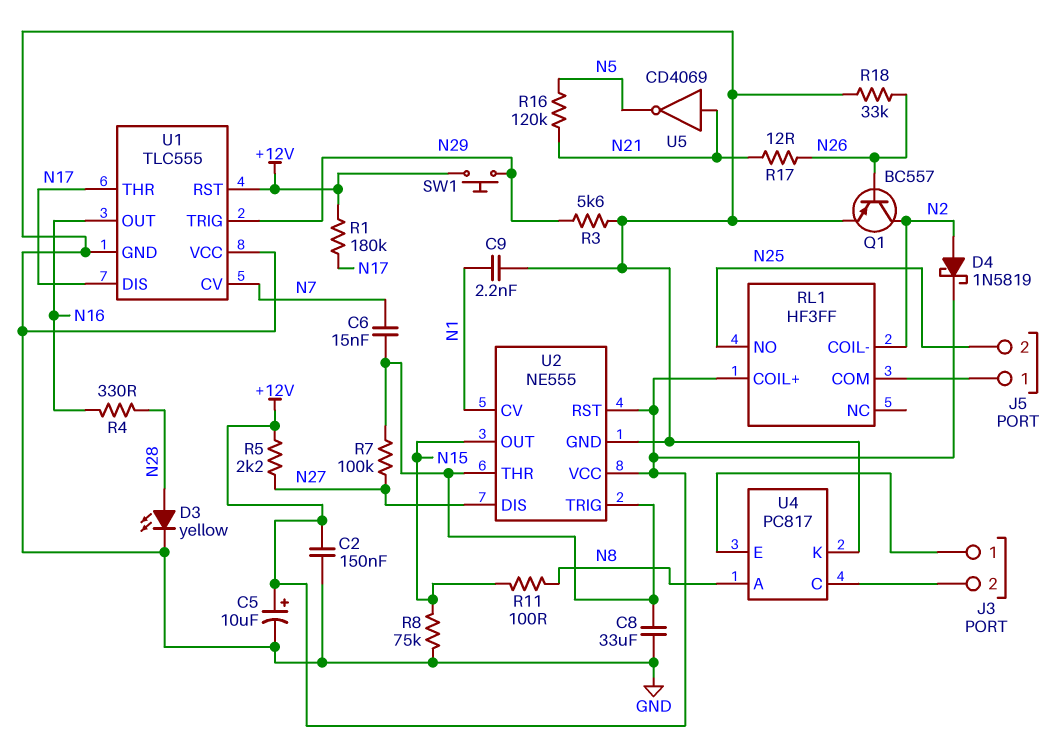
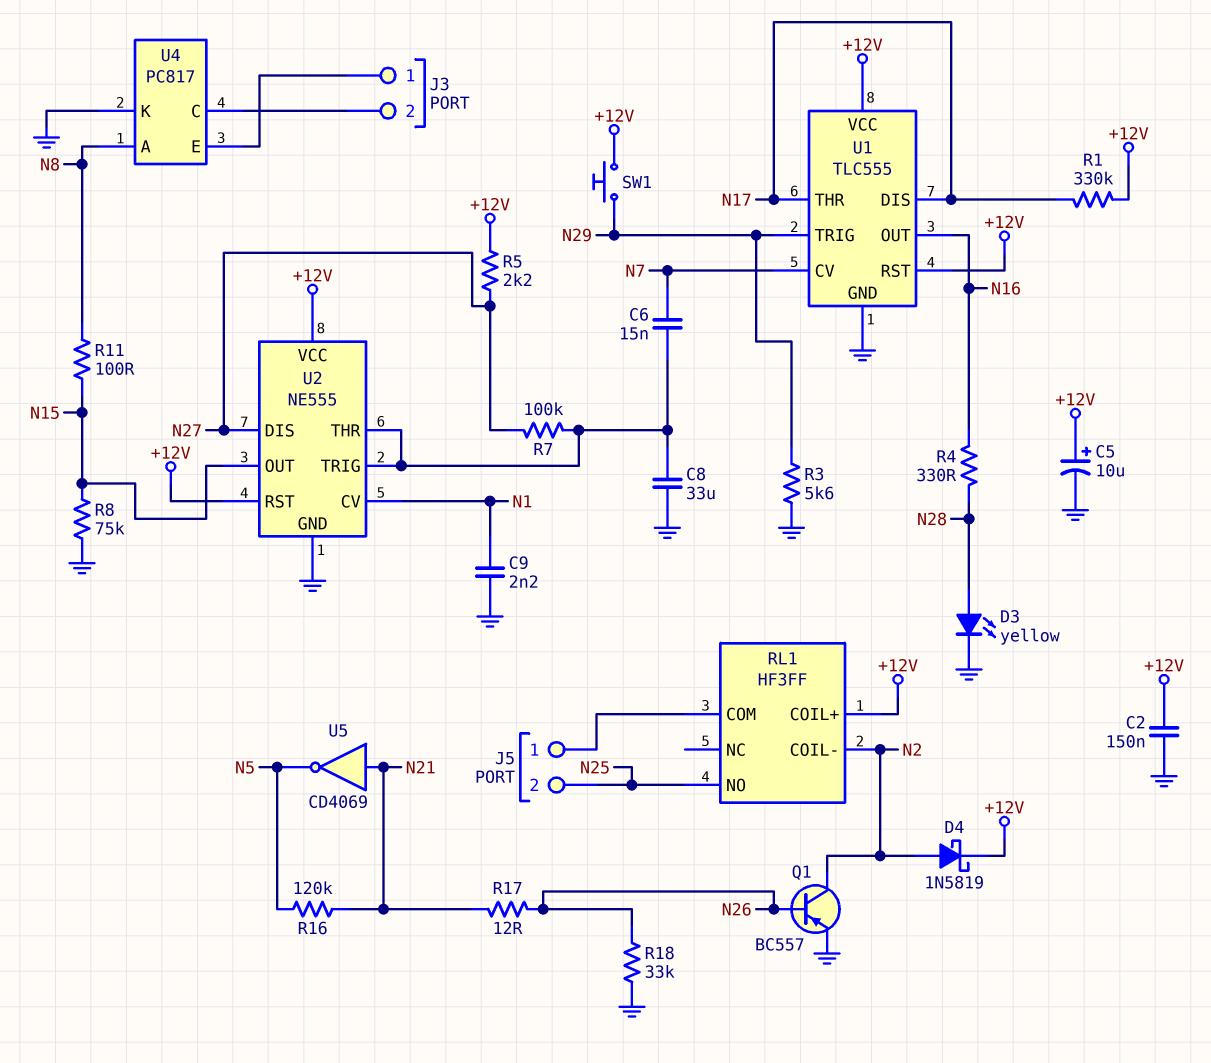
R1: 180k (+12V, N17) -> 330k (+12V, N17)
U1 pin VCC: GND -> +12V

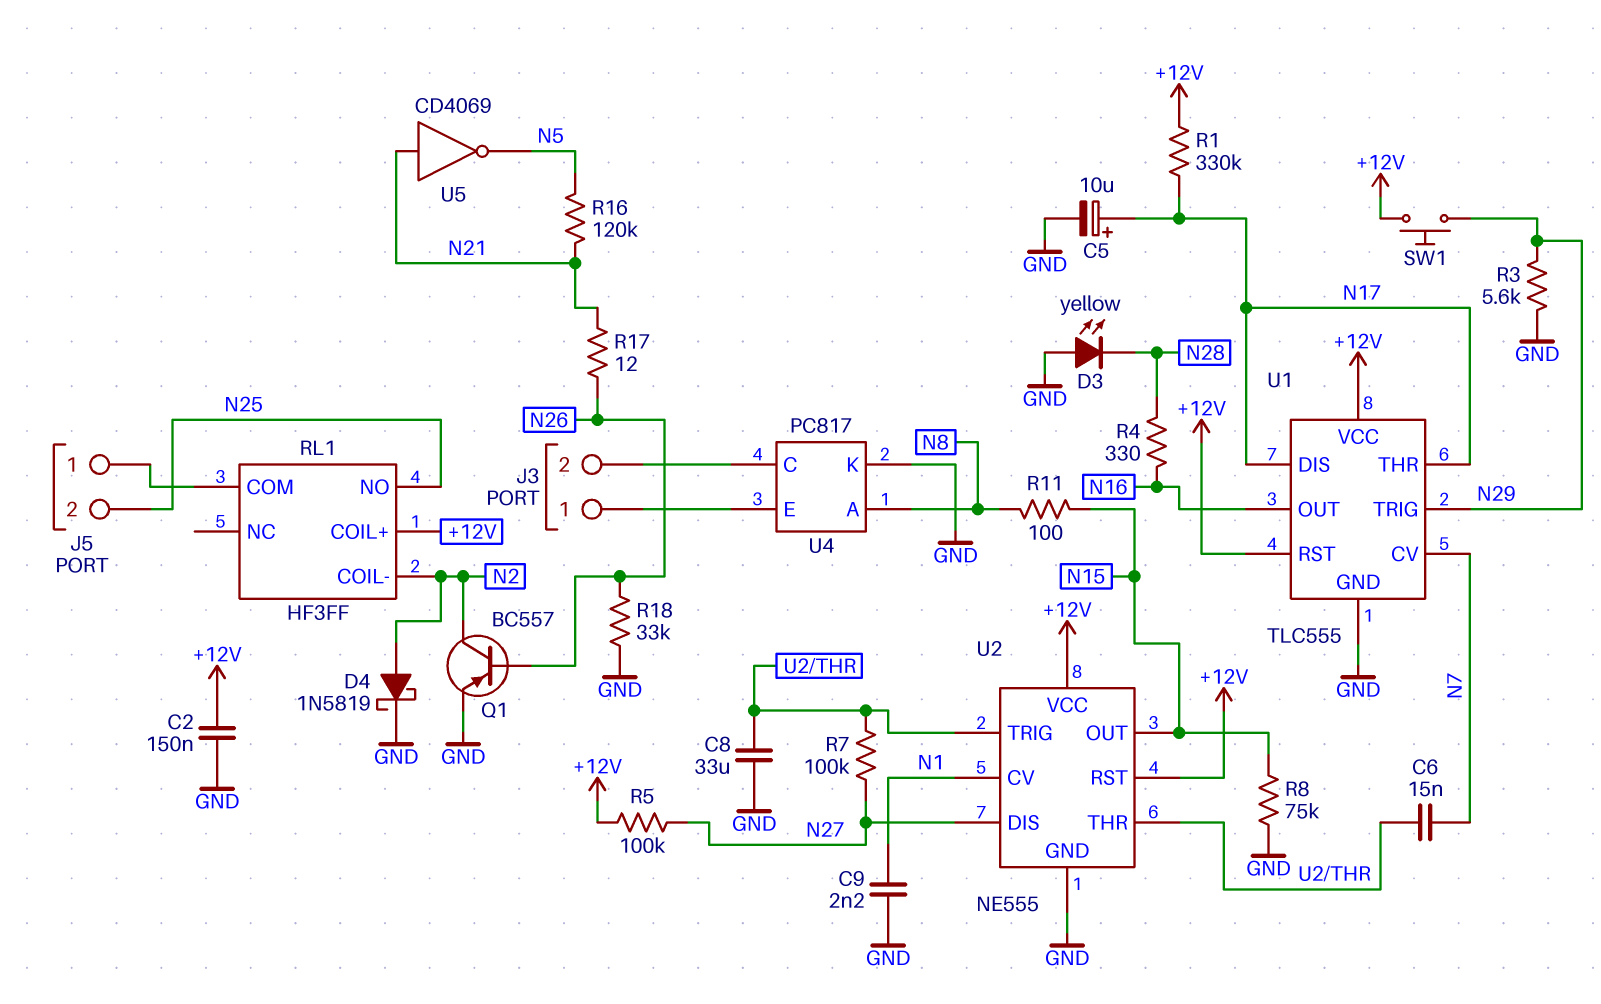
C5: 10uF (plus +12V, minus GND) -> 10uF (plus N17, minus GND)
D3: LED yellow (A N28, K GND) -> LED yellow (A GND, K N28)
D4: schottky 1N5819 (A N2, K +12V) -> schottky 1N5819 (A N2, K GND)
R5: 2.2k (+12V, N27) -> 100k (+12V, N27)

